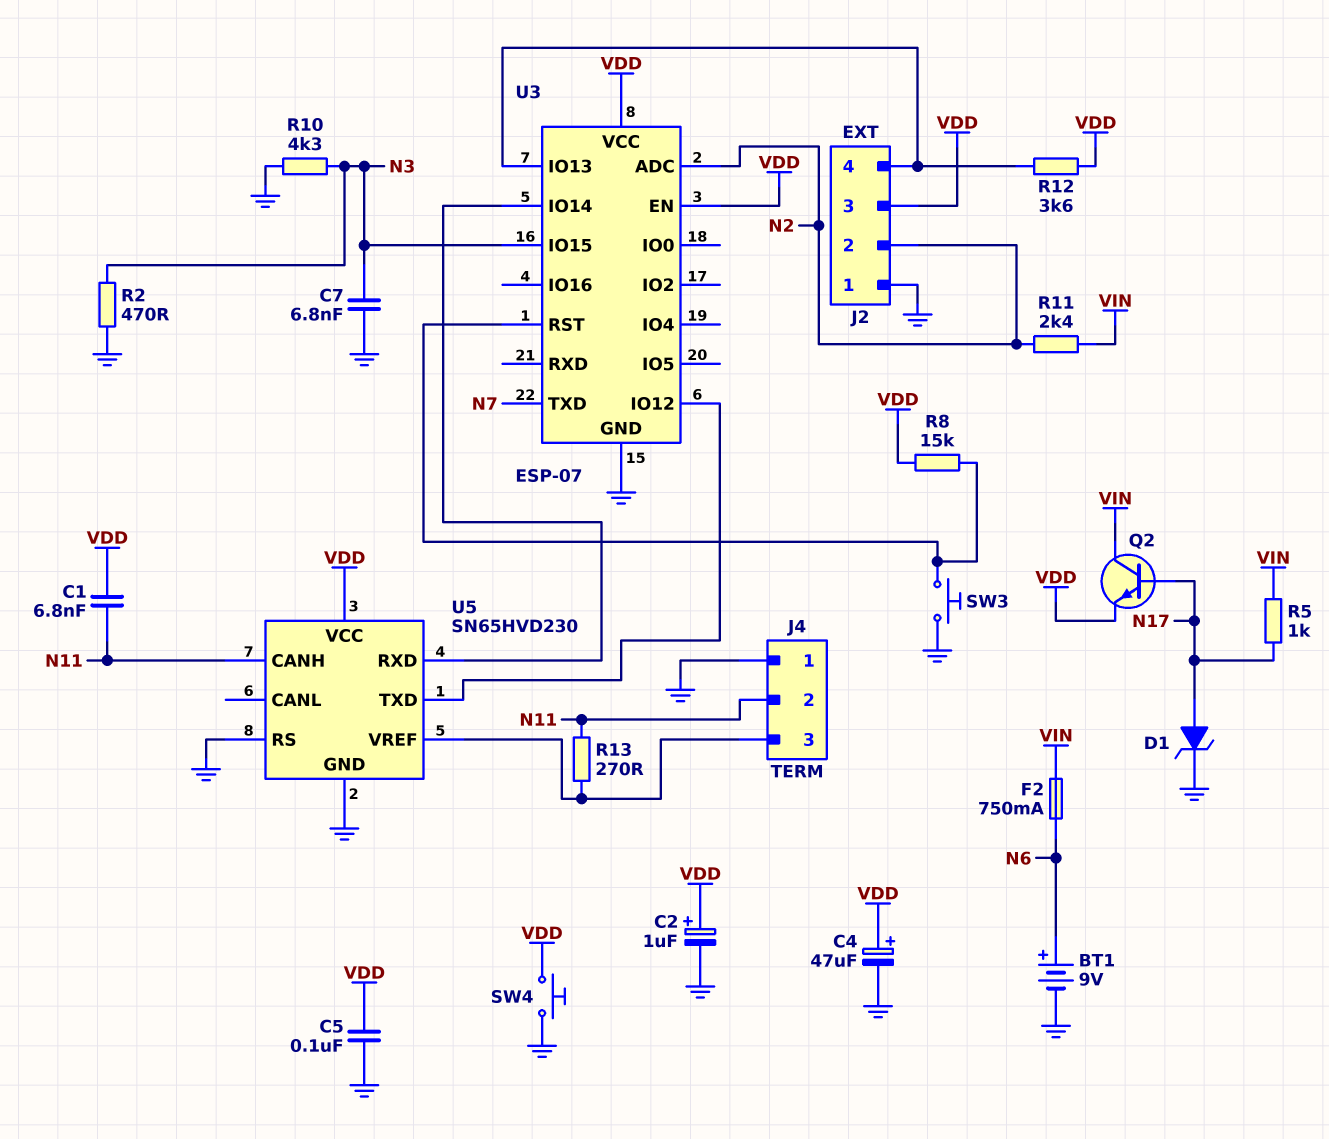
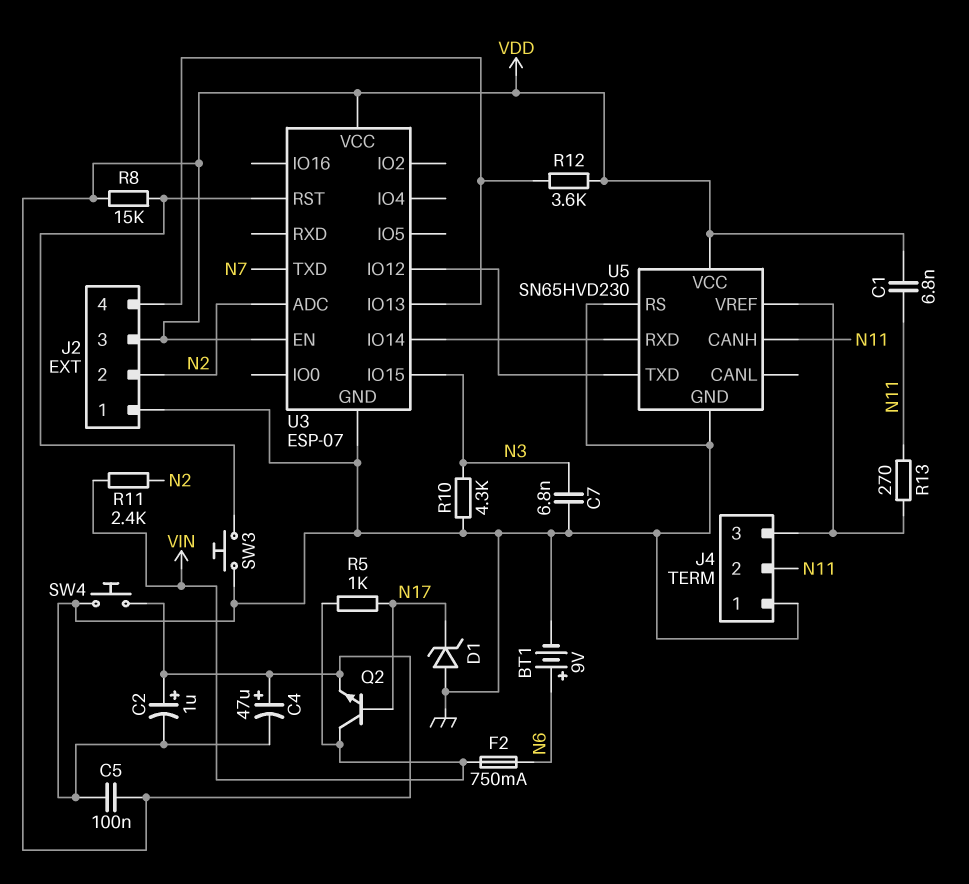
D1: zener (A N17, K GND) -> zener (A GND, K N17)
R2: 470 (GND, N3) -> none

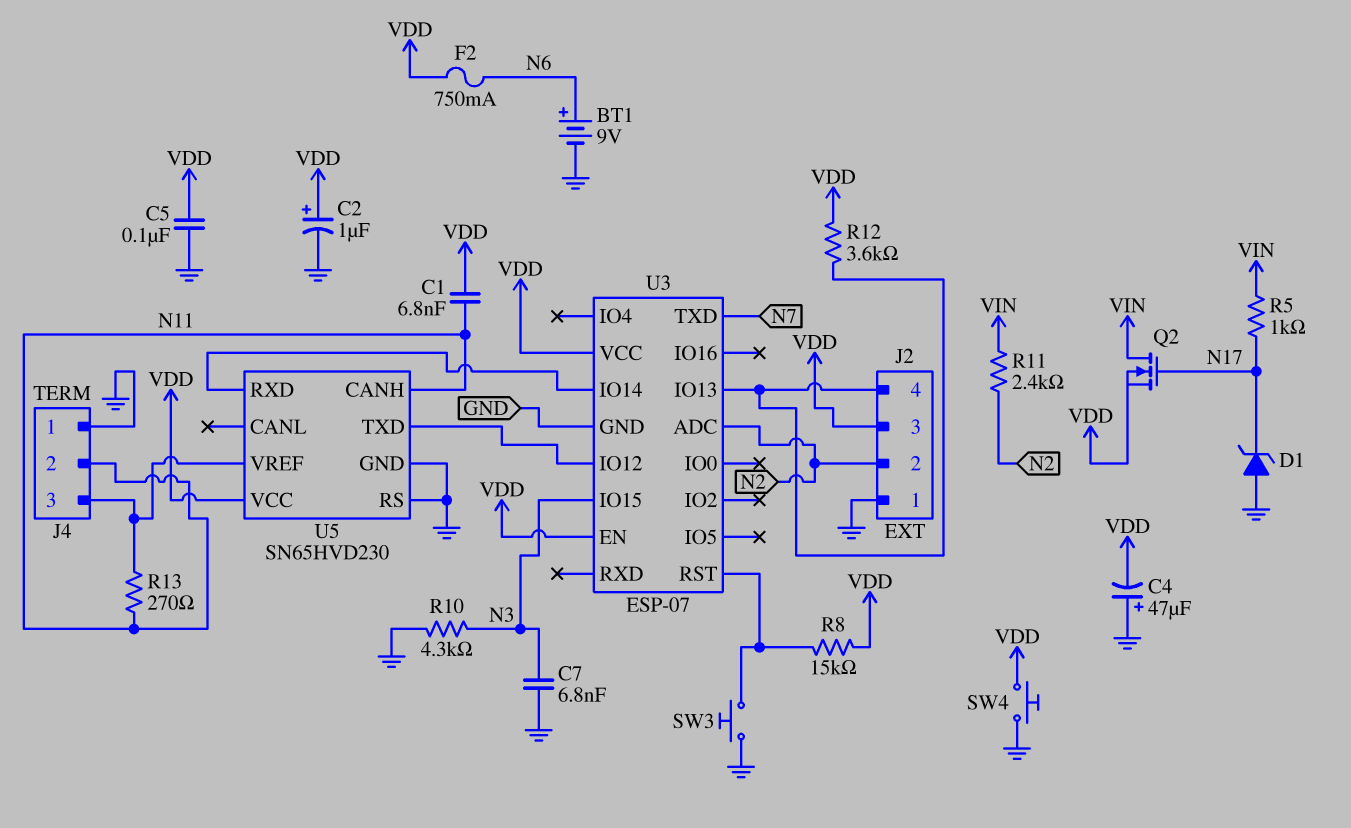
C4: 47uF (plus VDD, minus GND) -> 47uF (plus GND, minus VDD)
F2: 750mA (N6, VIN) -> 750mA (N6, VDD)
Q2: NPN (B N17, C VIN, E VDD) -> NMOS (G N17, D VIN, S VDD)

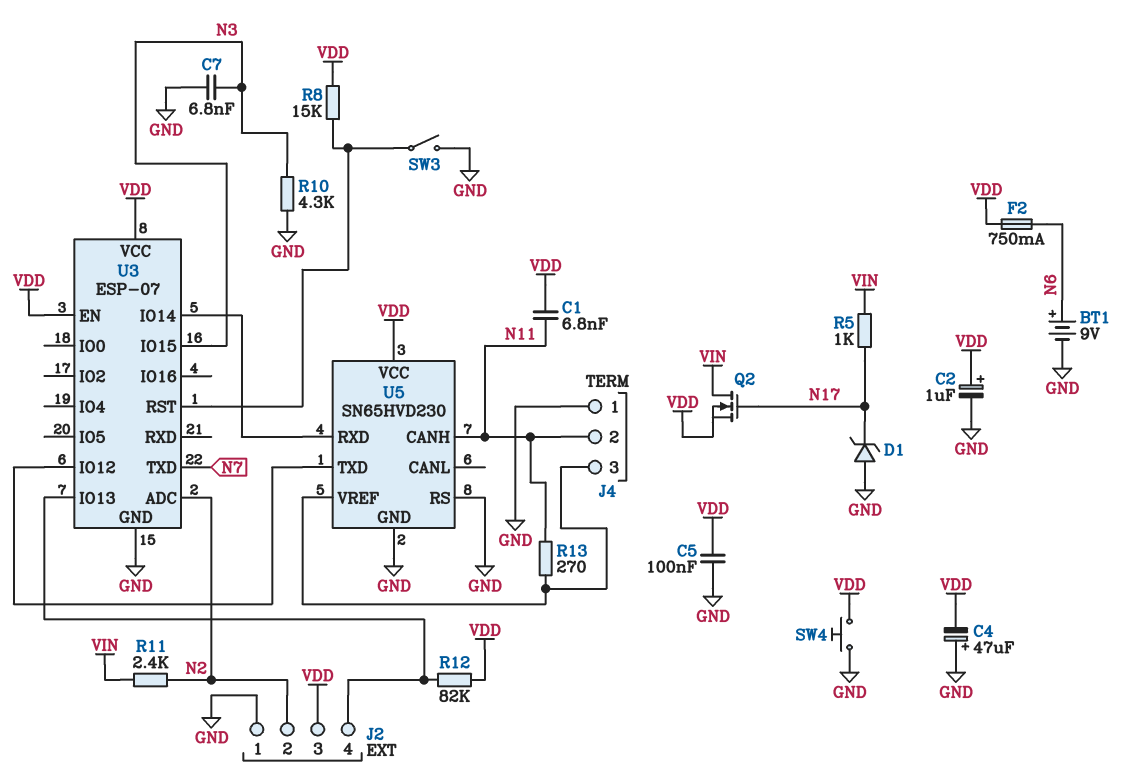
R12: 3.6k (J2/4, VDD) -> 82k (J2/4, VDD)
SW3: button (GND, U3/RST) -> switch (GND, U3/RST)

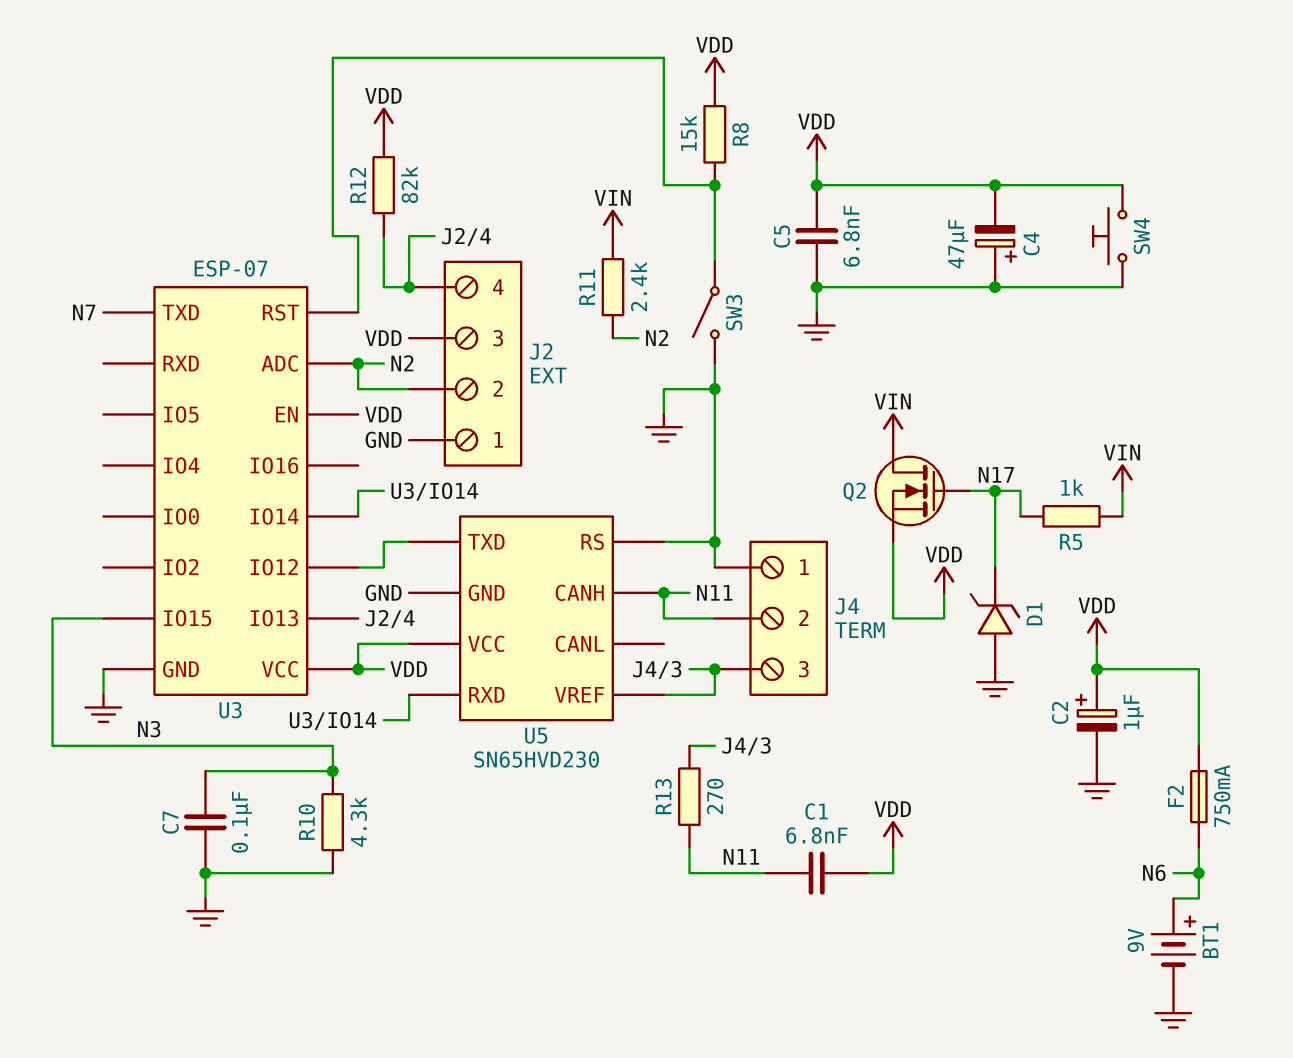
C5: 100nF (GND, VDD) -> 6.8nF (GND, VDD)
C7: 6.8nF (GND, N3) -> 100nF (GND, N3)

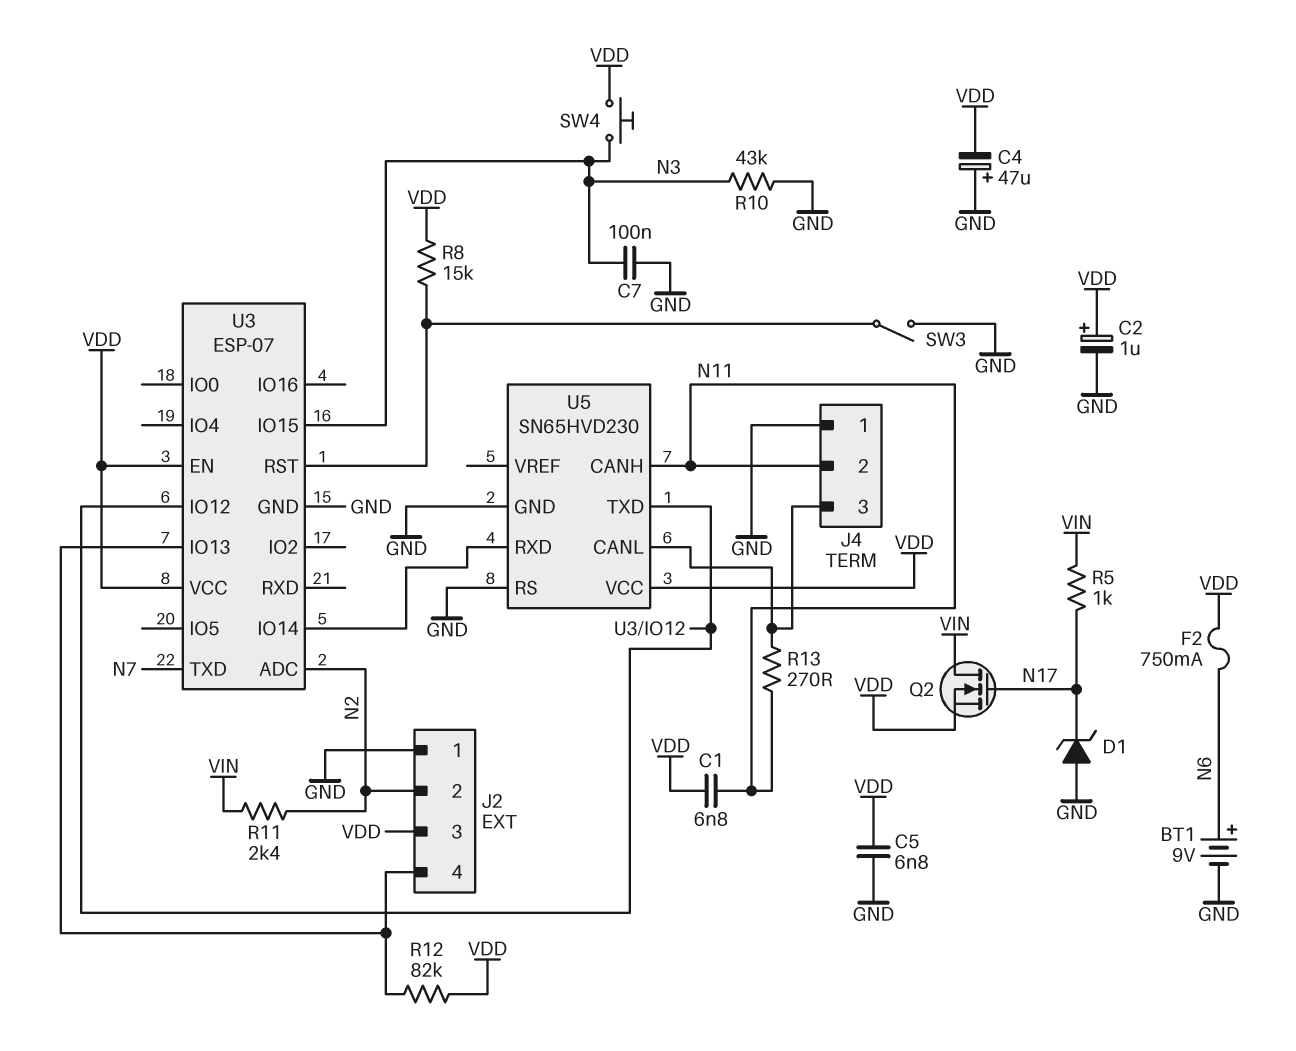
R10: 4.3k (GND, N3) -> 43k (GND, N3)
SW4: button (GND, VDD) -> button (N3, VDD)
U5 pin CANL: none -> J4/3
U5 pin VREF: J4/3 -> none

